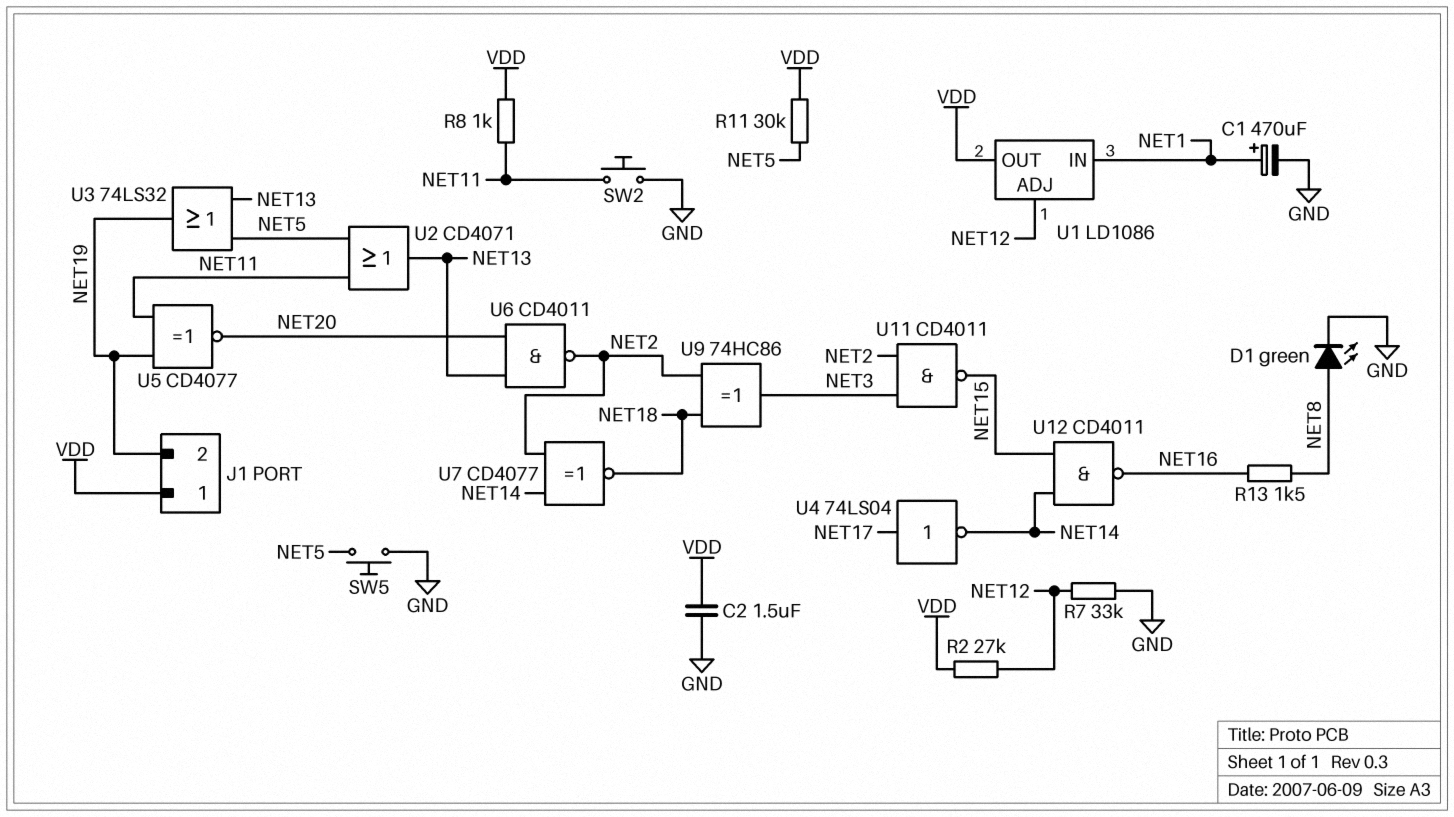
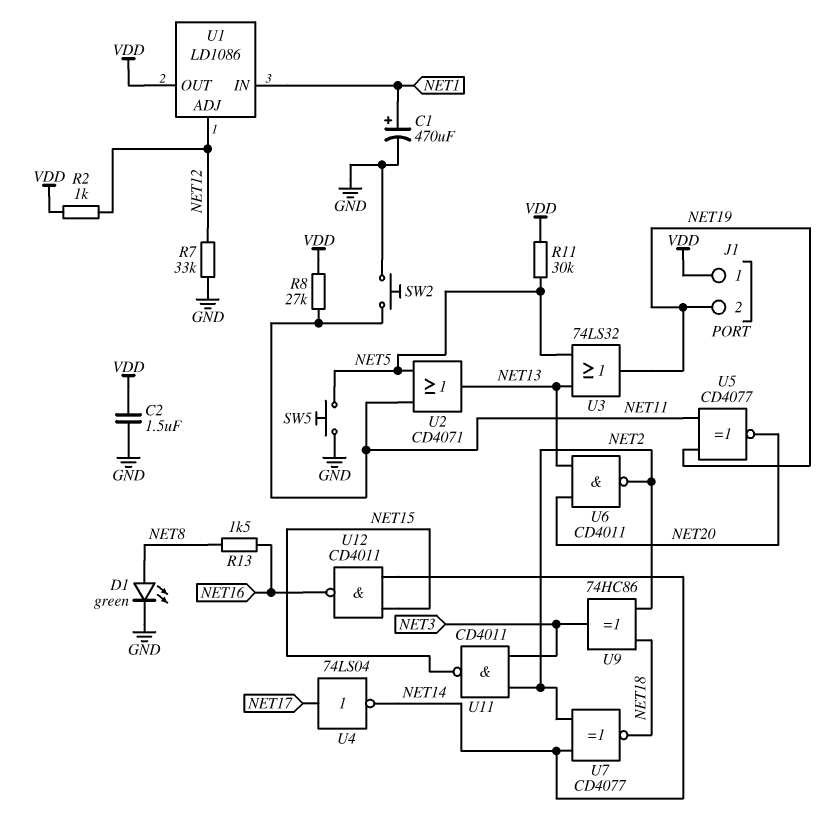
R2: 27k (NET12, VDD) -> 1k (NET12, VDD)
R8: 1k (NET11, VDD) -> 27k (NET11, VDD)

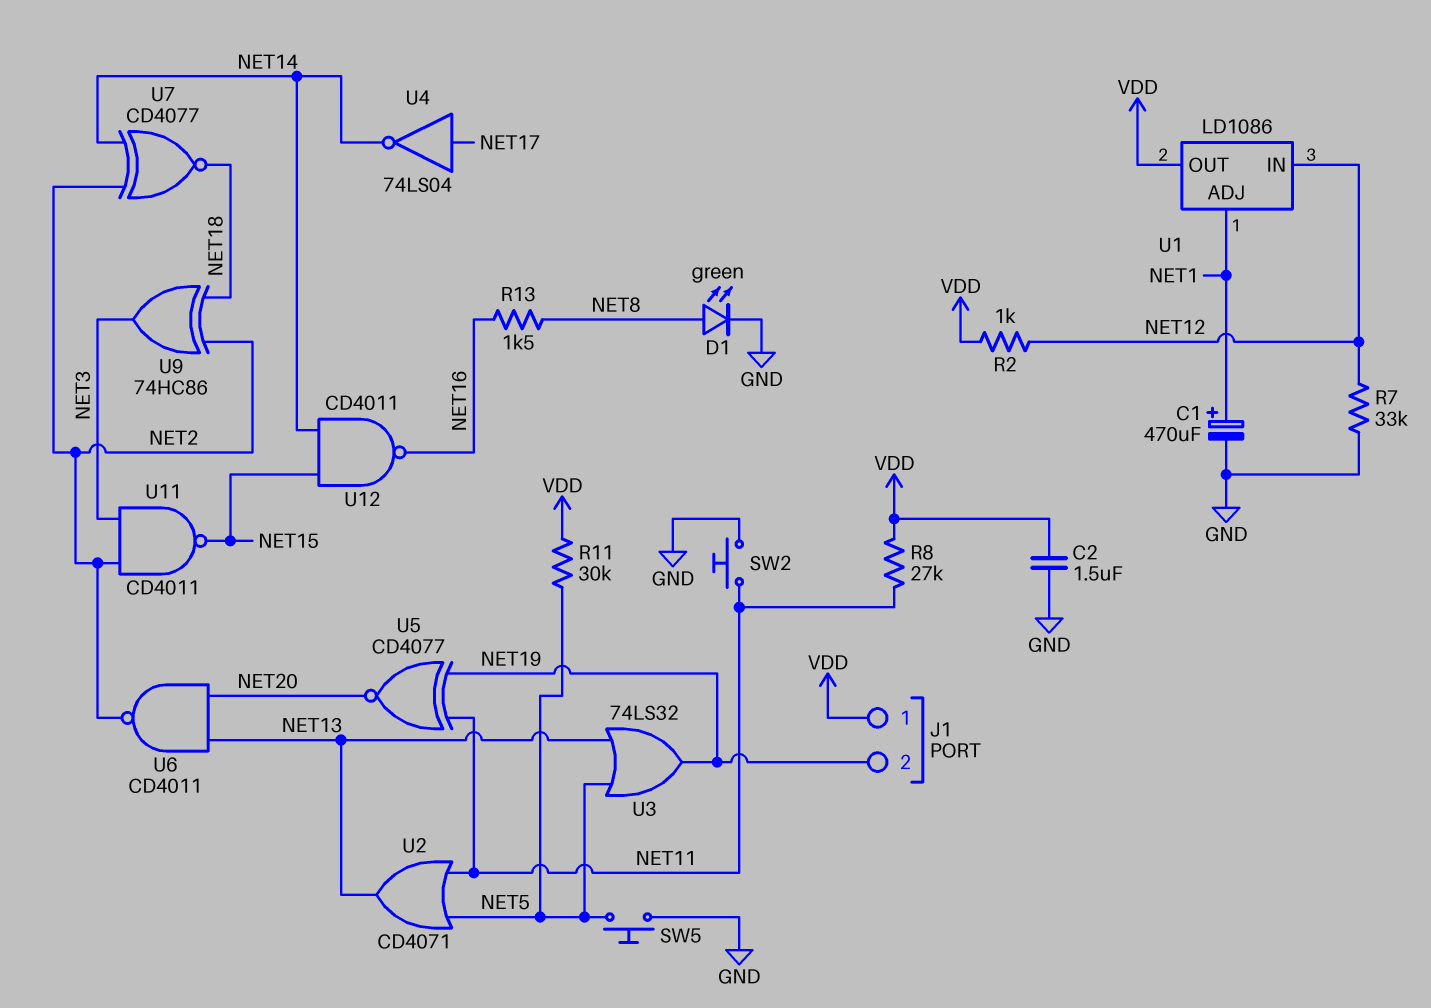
U1 pin ADJ: NET12 -> NET1
U1 pin IN: NET1 -> NET12

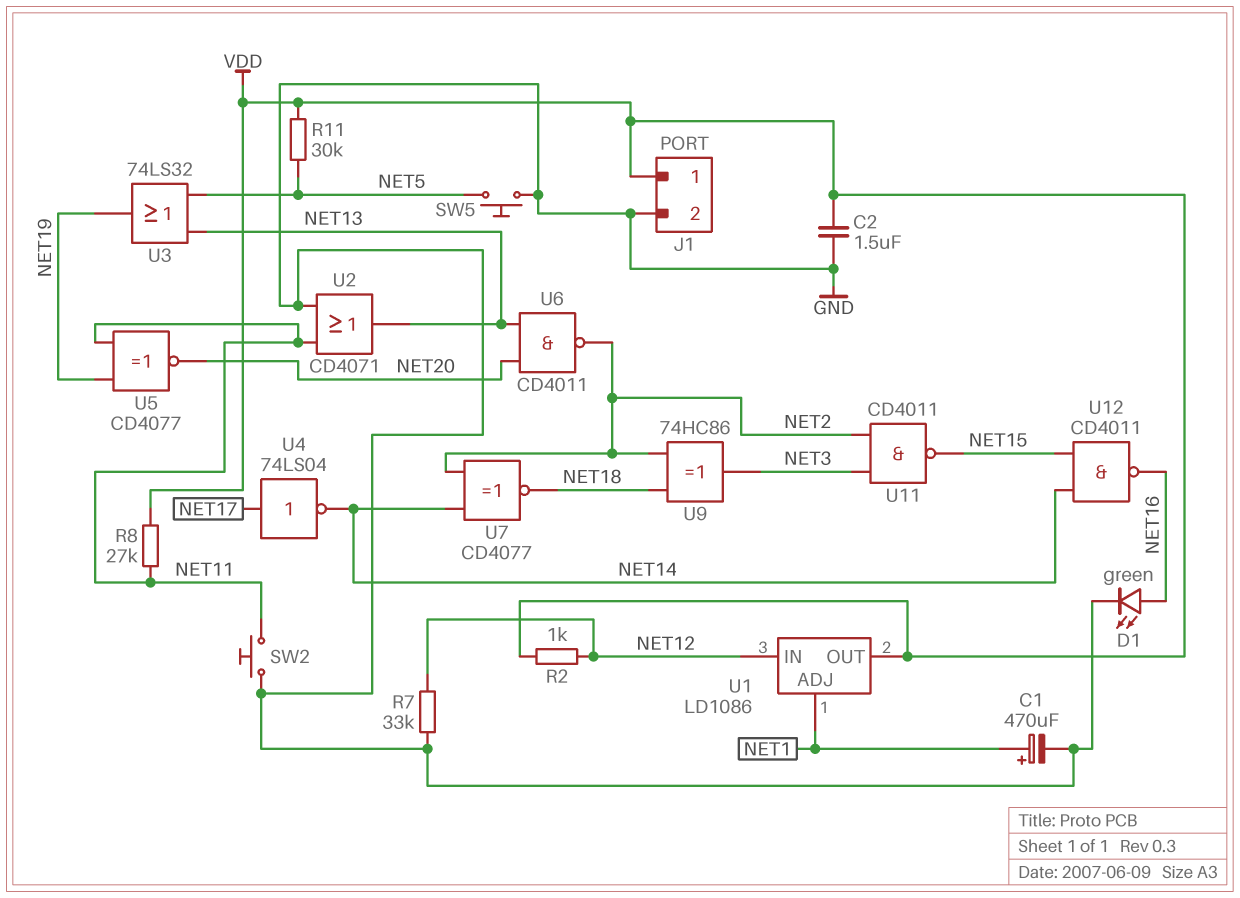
D1: LED green (A NET8, K GND) -> LED green (A NET16, K GND)
J1 pin 2: NET19 -> GND
R13: 1.5k (NET8, NET16) -> none
U2: OR CD4071 (in NET5, in NET11, out NET13) -> OR CD4071 (in GND, in NET11, out NET13)

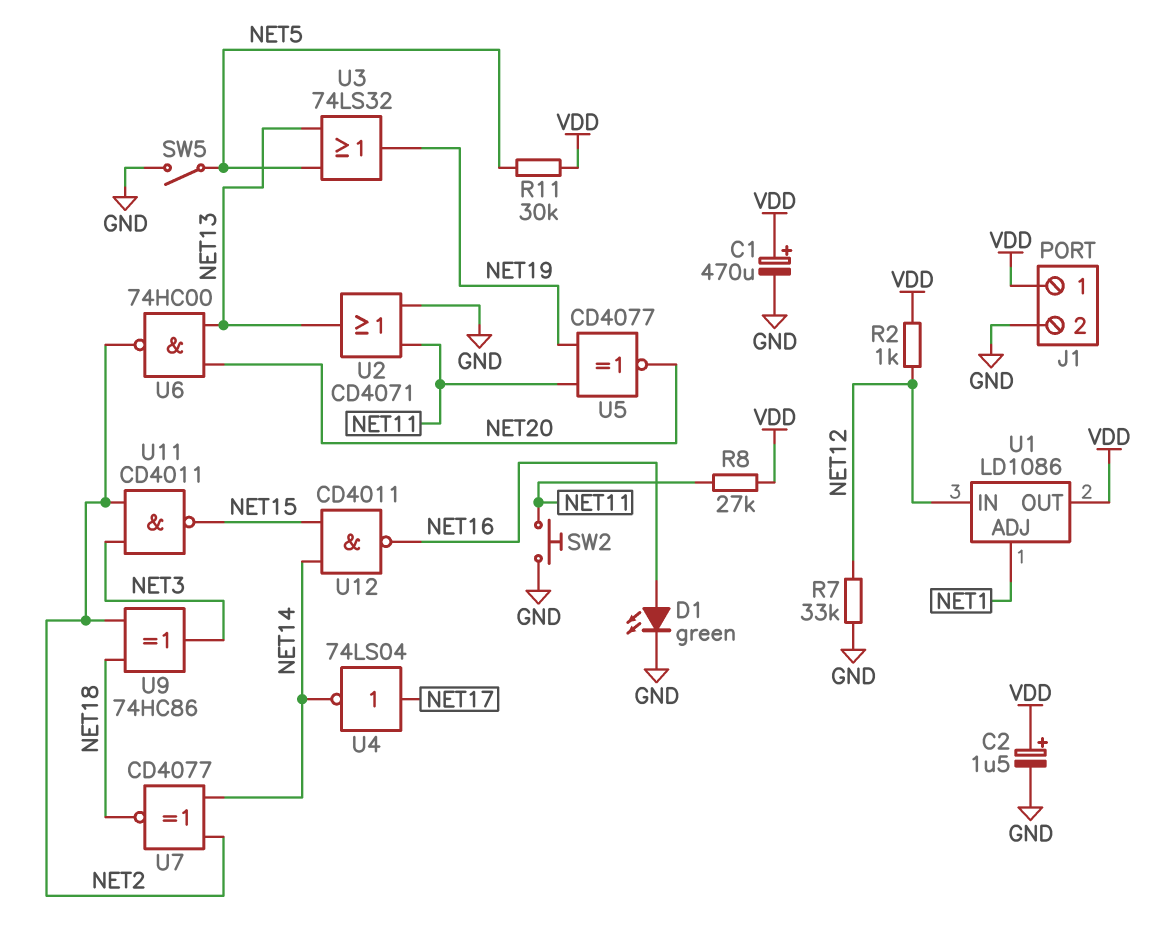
C1: 470uF (plus NET1, minus GND) -> 470uF (plus VDD, minus GND)
C2: 1.5uF (GND, VDD) -> 1.5uF (plus VDD, minus GND)
SW5: button (GND, NET5) -> switch (GND, NET5)
U6: NAND CD4011 (in NET13, in NET20, out NET2) -> NAND 74HC00 (in NET13, in NET20, out NET2)

